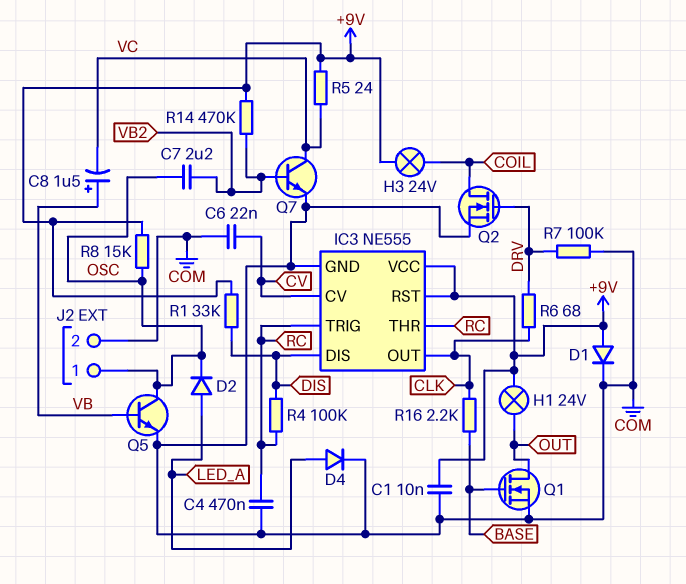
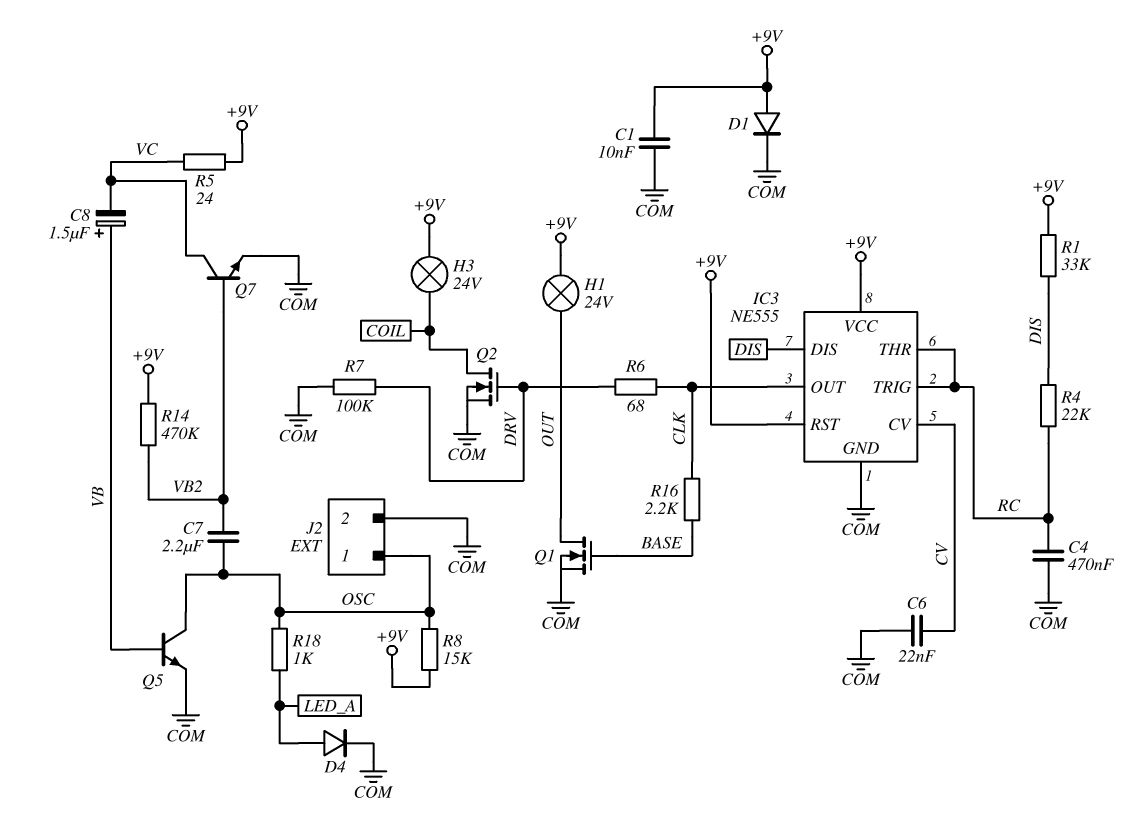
D2: diode (A LED_A, K OSC) -> none
R4: 100k (DIS, RC) -> 22k (DIS, RC)
R18: none -> 1k (LED_A, OSC)

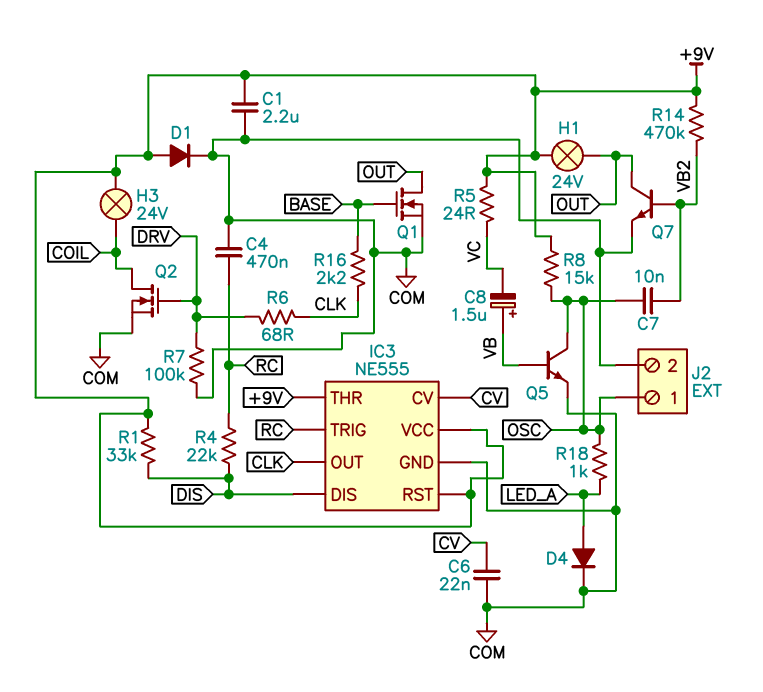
C1: 10nF (+9V, COM) -> 2.2uF (+9V, COM)
C7: 2.2uF (OSC, VB2) -> 10nF (OSC, VB2)
IC3 pin THR: RC -> +9V
Q7: NPN (B VB2, C VC, E COM) -> NPN (B VB2, C OUT, E COM)

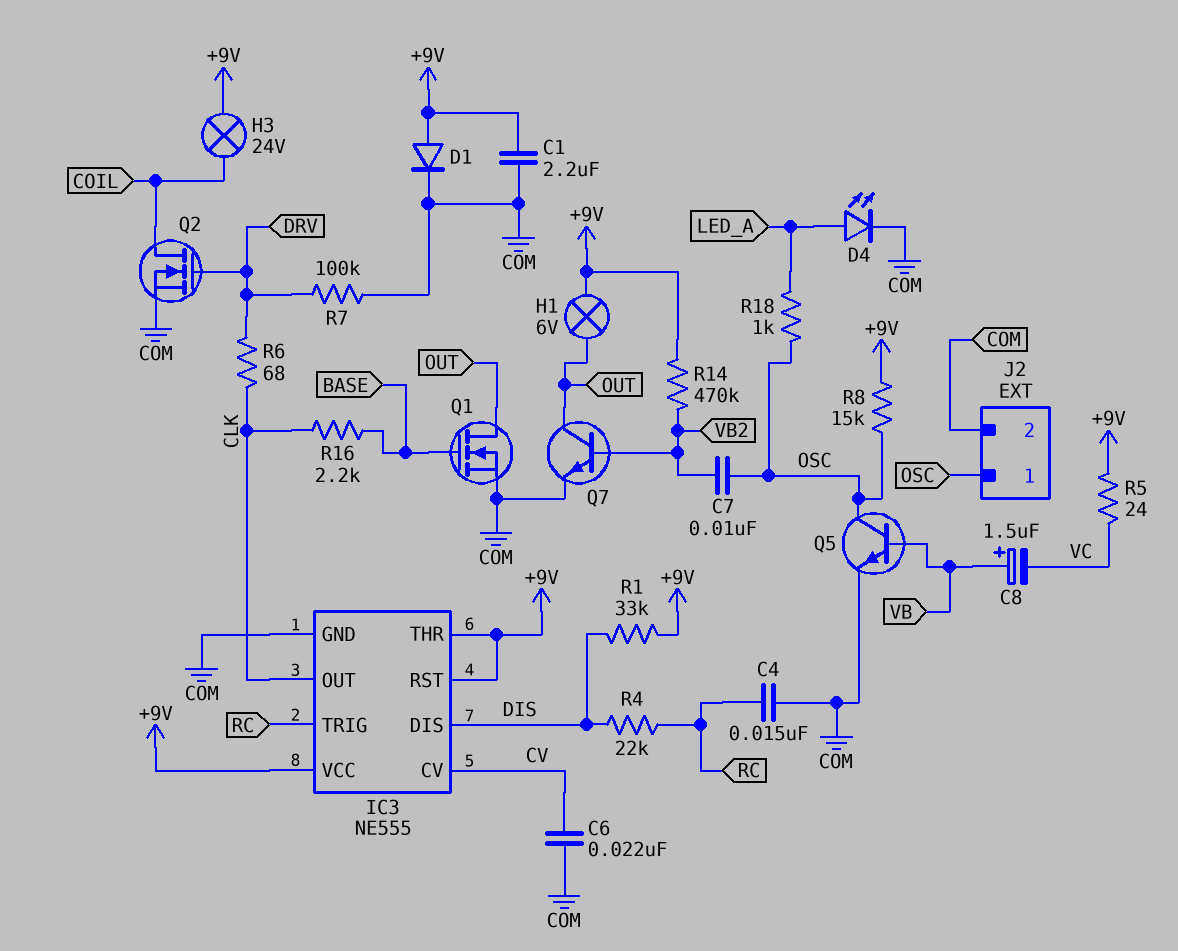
C4: 470nF (COM, RC) -> 15nF (COM, RC)
D4: diode (A LED_A, K COM) -> LED (A LED_A, K COM)
H1: lamp 24V (+9V, OUT) -> lamp 6V (+9V, OUT)

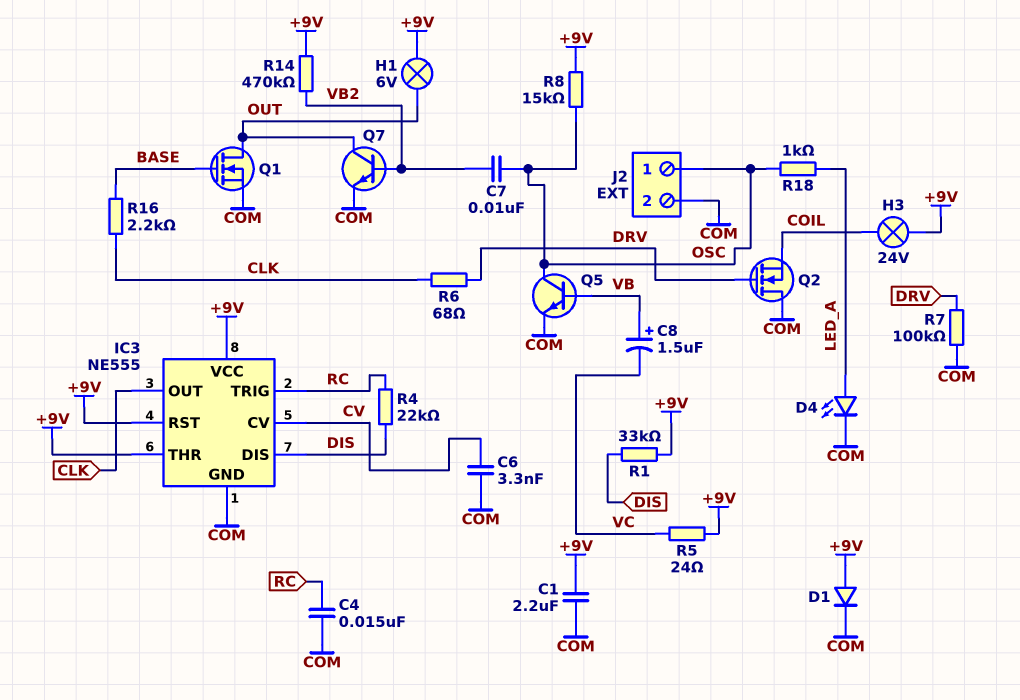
C6: 22nF (COM, CV) -> 3.3nF (COM, CV)
Q2: NMOS (G DRV, D COIL, S COM) -> NMOS (G DRV, D COM, S COIL)

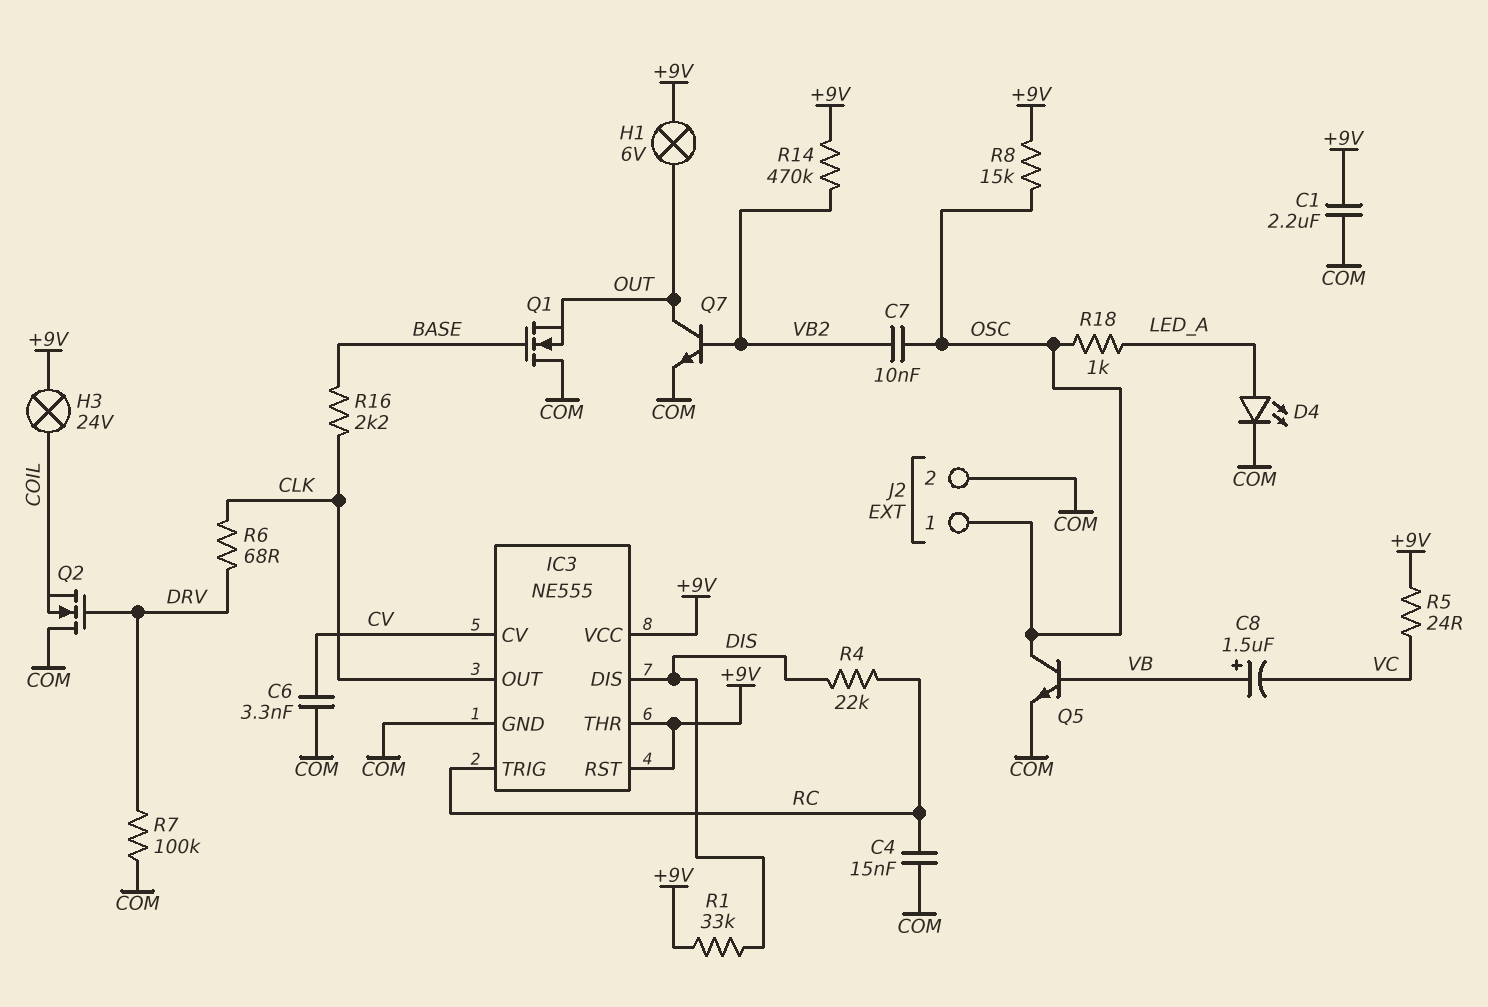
D1: diode (A +9V, K COM) -> none
Q1: NMOS (G BASE, D OUT, S COM) -> NMOS (G BASE, D COM, S OUT)

